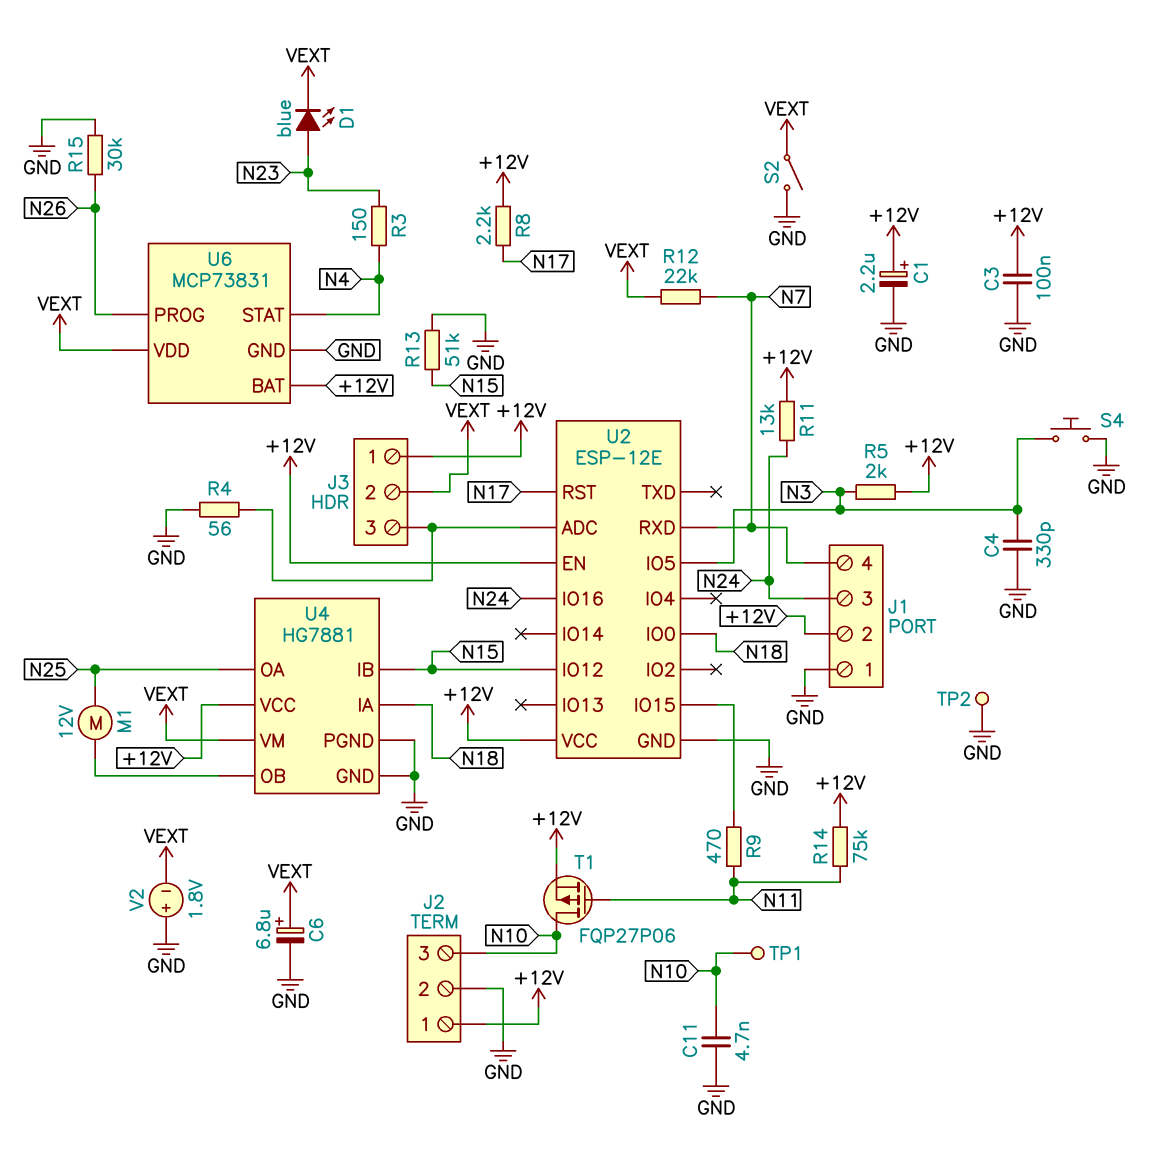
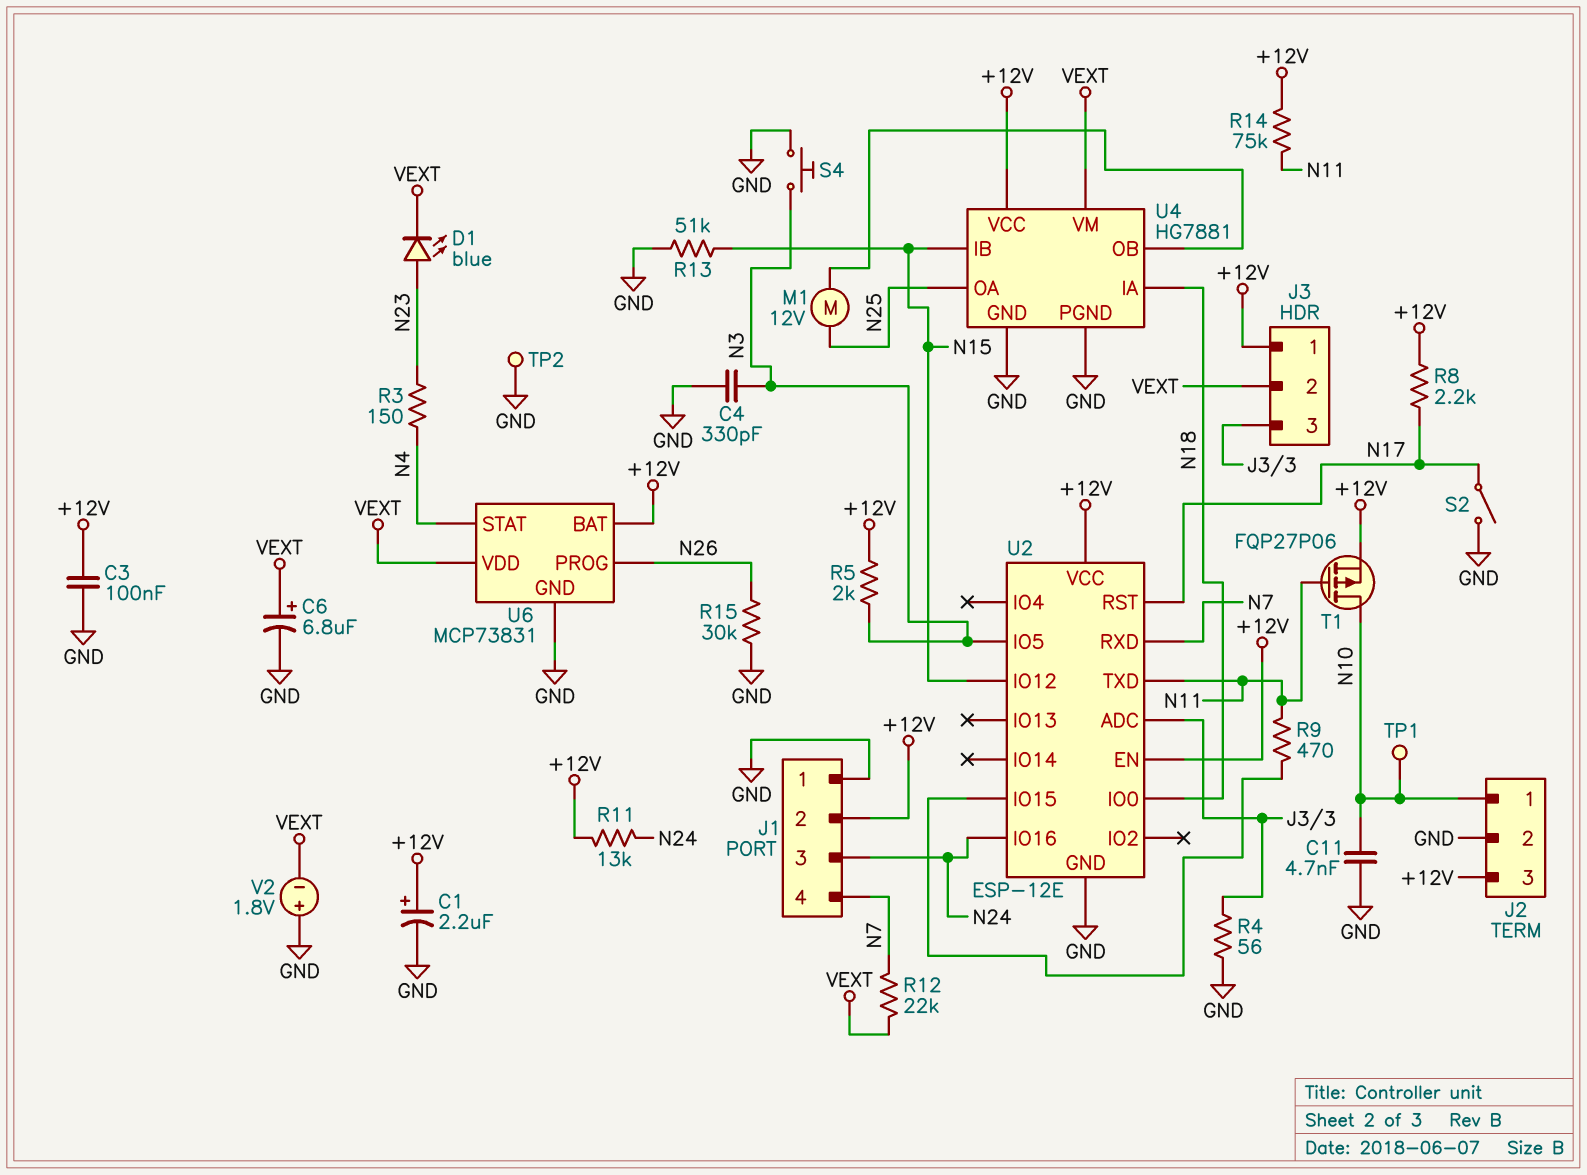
J2 pin 1: +12V -> N10
J2 pin 3: N10 -> +12V
S2: switch (GND, VEXT) -> switch (GND, N17)
U2 pin TXD: none -> N11

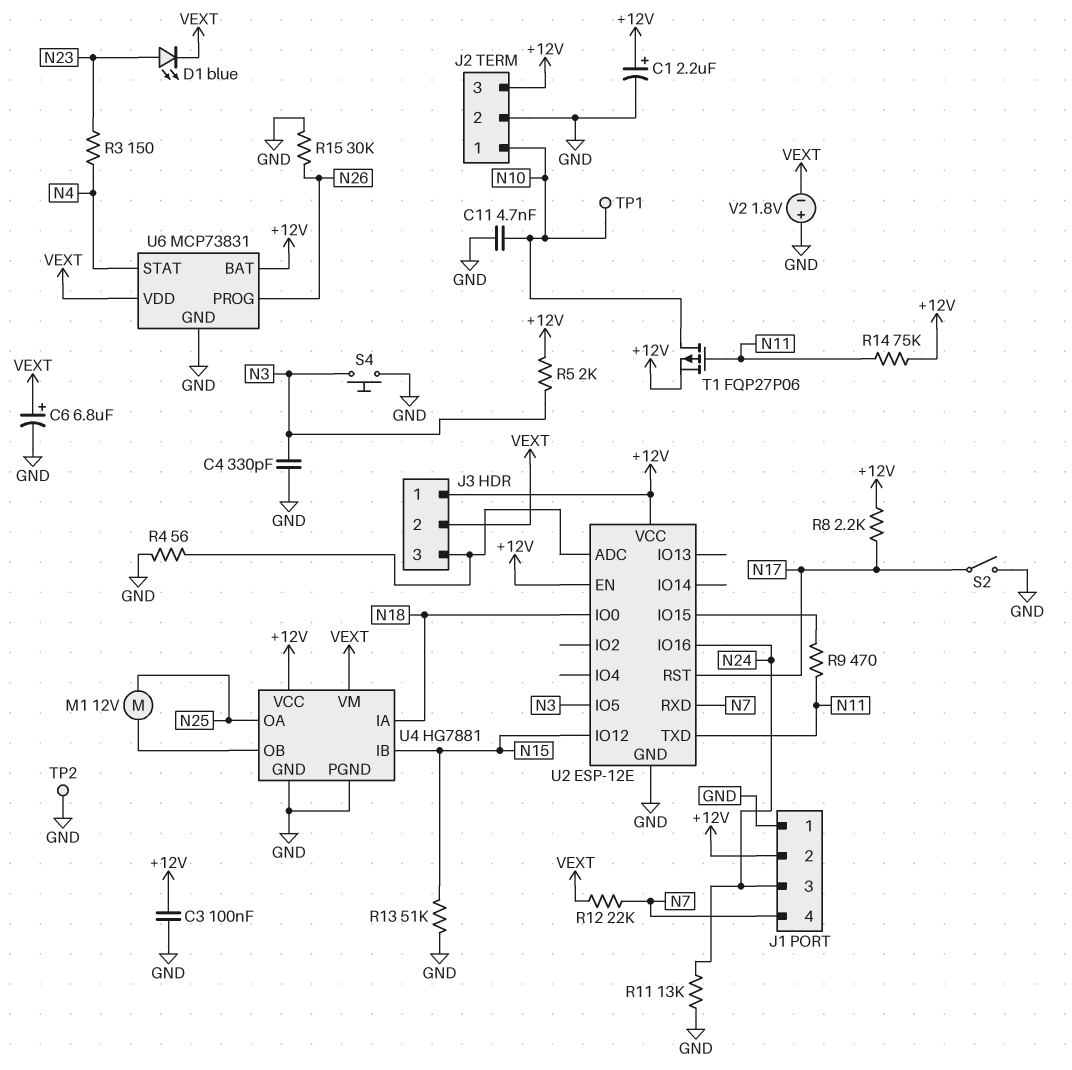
R11: 13k (+12V, N24) -> 13k (GND, N24)

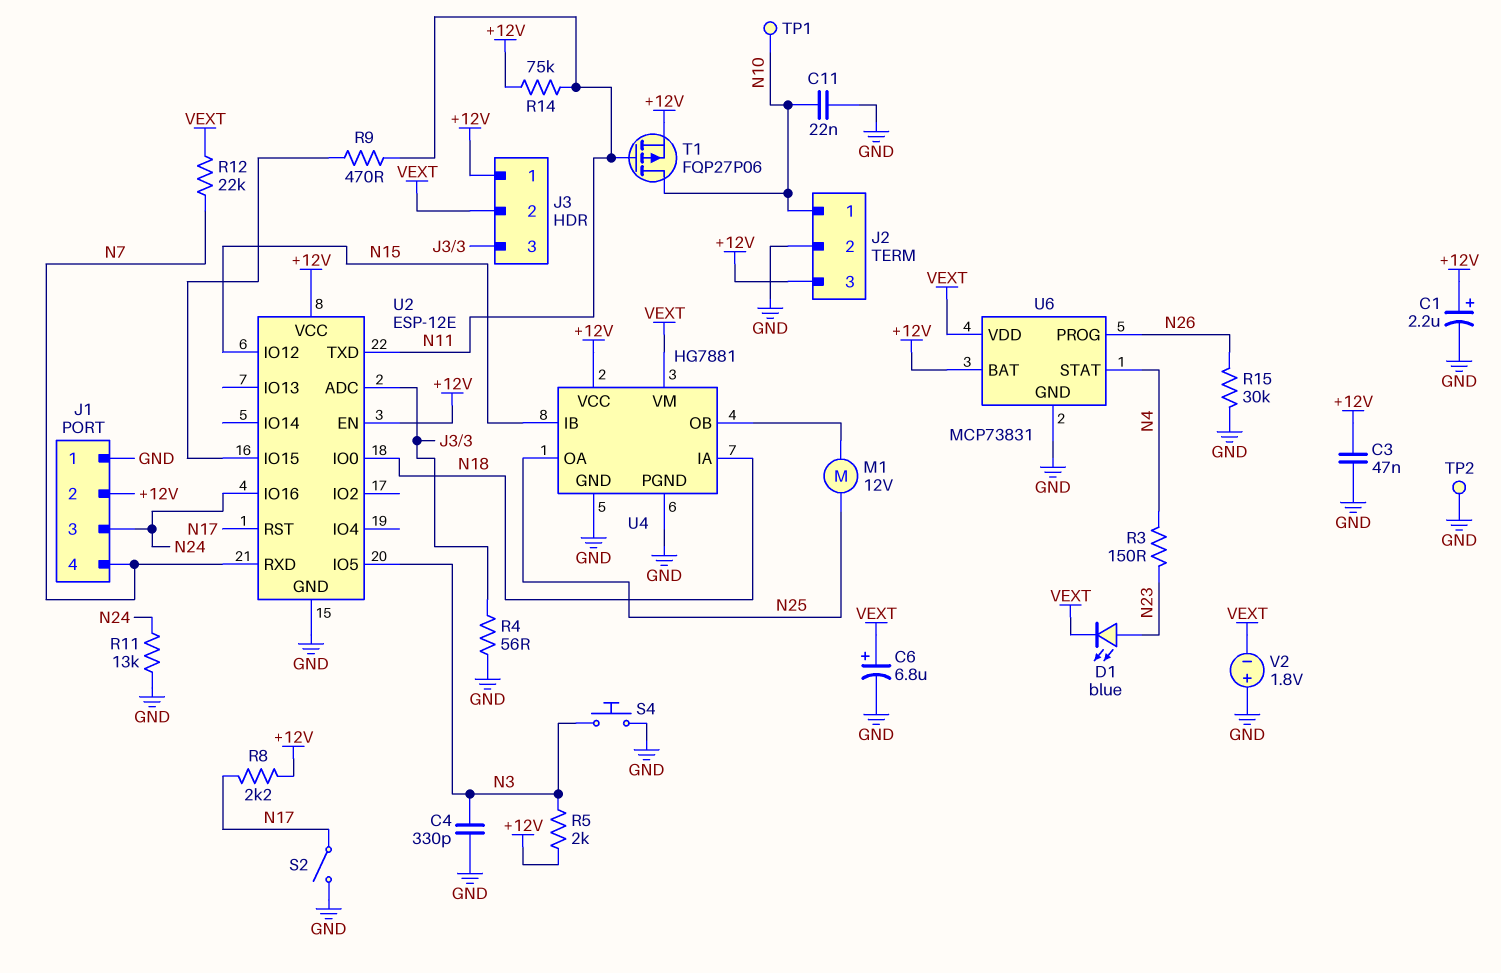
C3: 100nF (+12V, GND) -> 47nF (+12V, GND)
C11: 4.7nF (GND, N10) -> 22nF (GND, N10)
R13: 51k (GND, N15) -> none

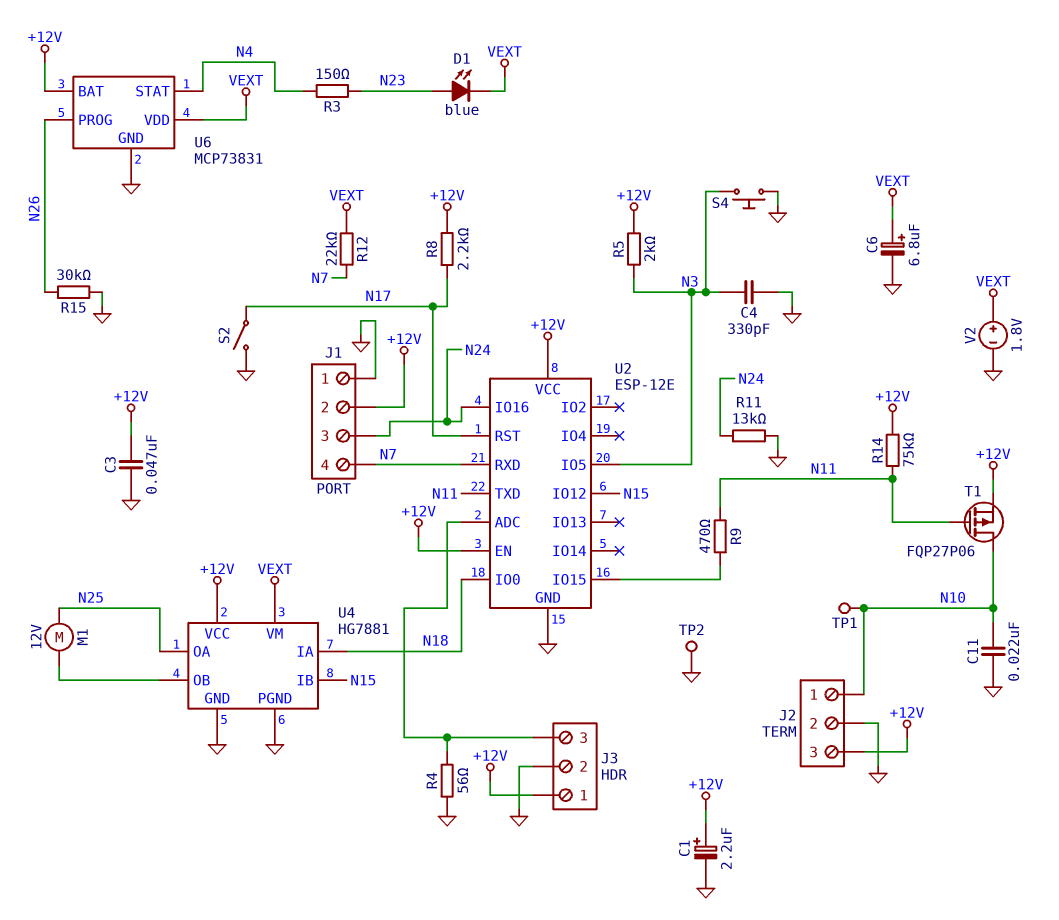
J3 pin 2: VEXT -> GND
V2: 1.8V (plus GND, minus VEXT) -> 1.8V (plus VEXT, minus GND)

